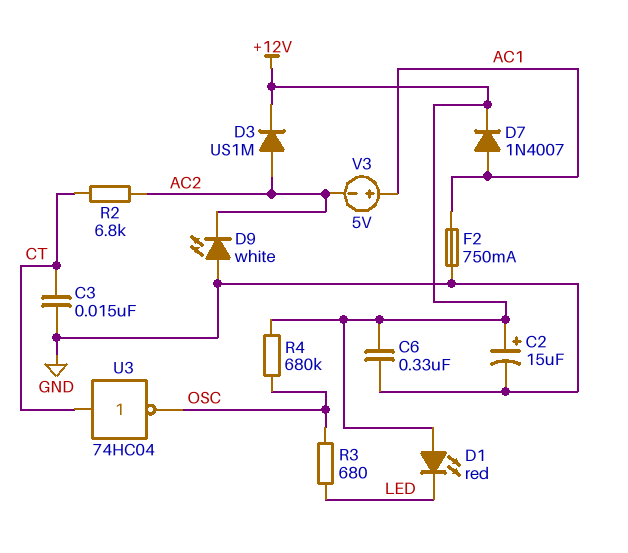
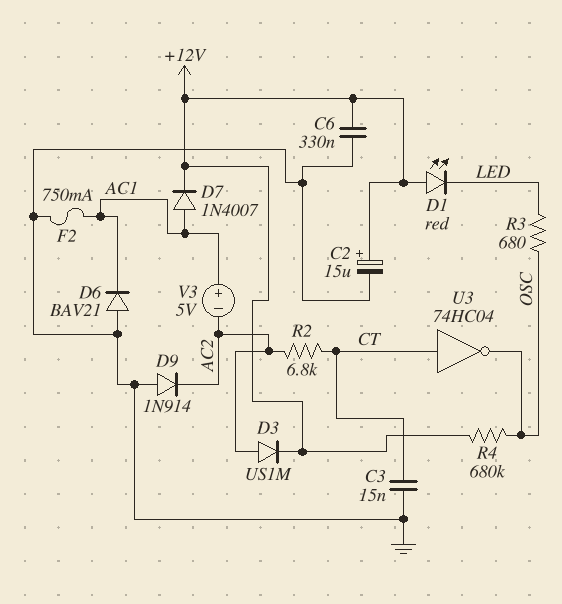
D6: none -> diode BAV21 (A GND, K AC1)
D9: LED white (A GND, K AC2) -> diode 1N914 (A GND, K AC2)

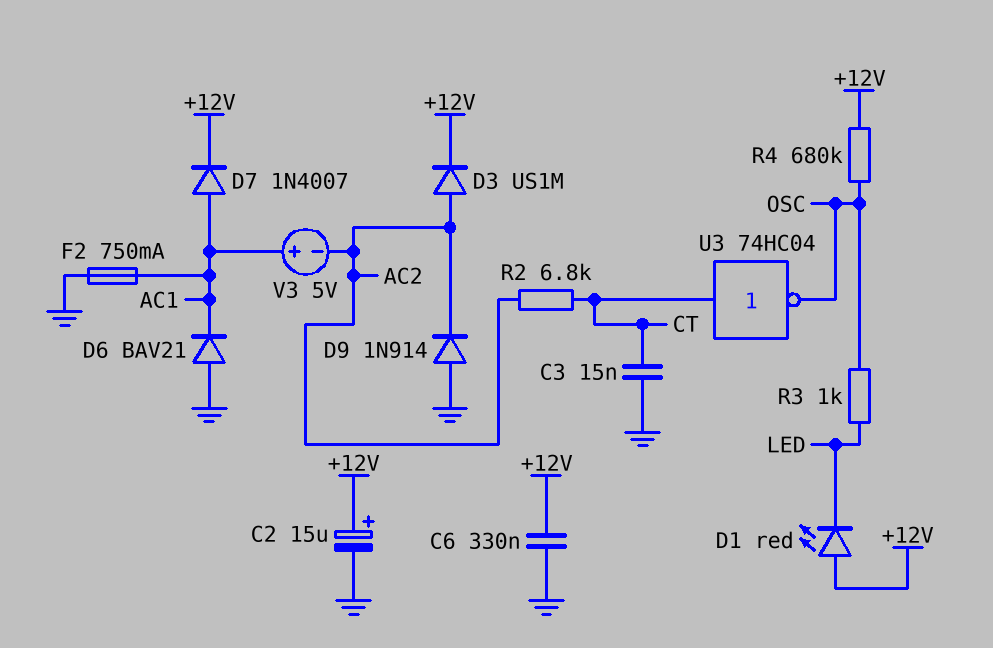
R3: 680 (LED, OSC) -> 1k (LED, OSC)

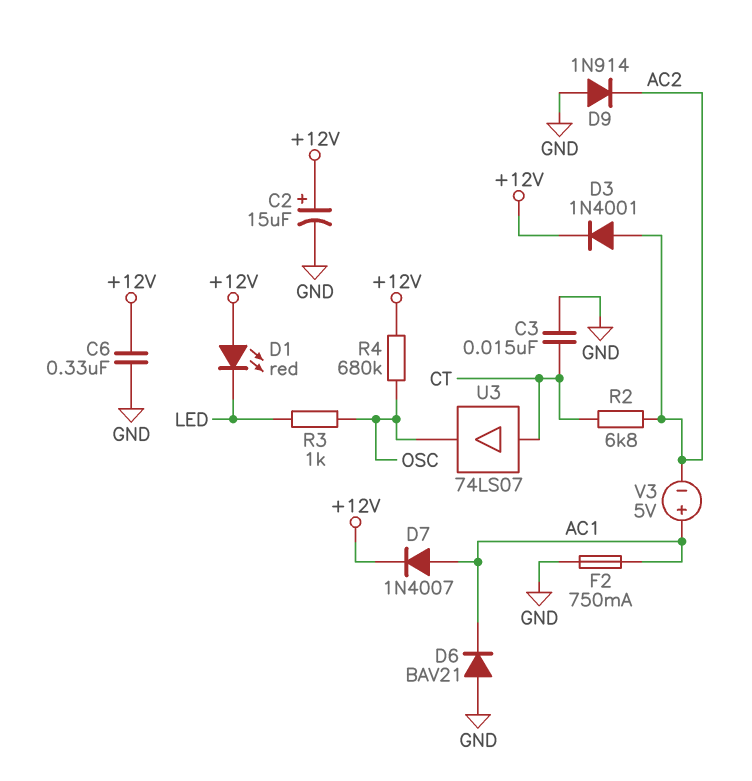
D3: diode US1M (A AC2, K +12V) -> diode 1N4001 (A AC2, K +12V)
U3: NOT 74HC04 (in CT, out OSC) -> buffer 74LS07 (in CT, out OSC)

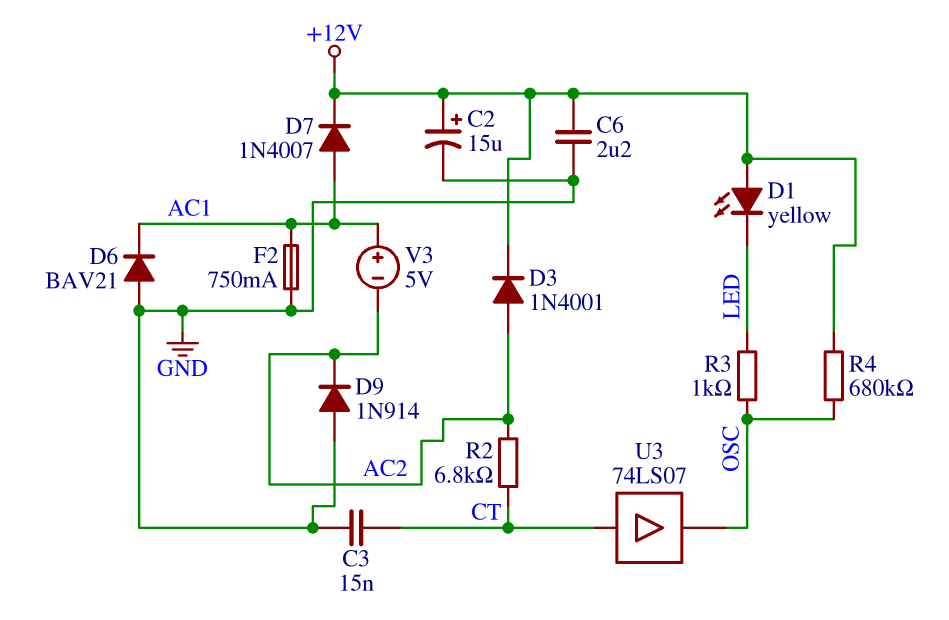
C6: 330nF (+12V, GND) -> 2.2uF (+12V, GND)
D1: LED red (A +12V, K LED) -> LED yellow (A +12V, K LED)

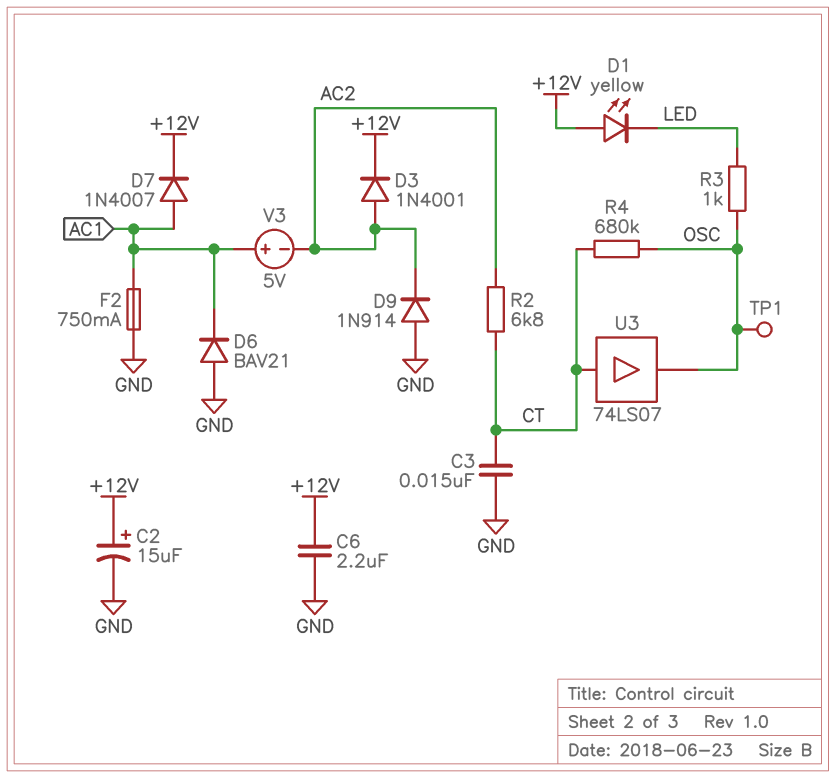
R4: 680k (+12V, OSC) -> 680k (CT, OSC)
TP1: none -> test point (OSC)

